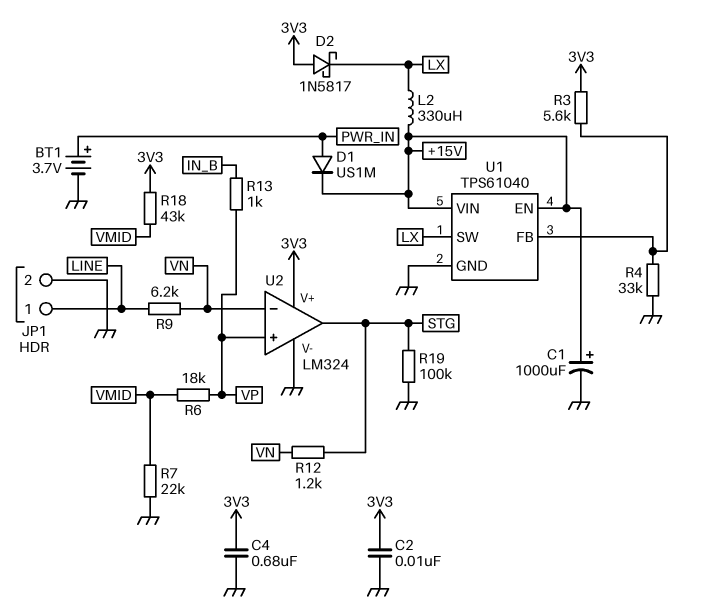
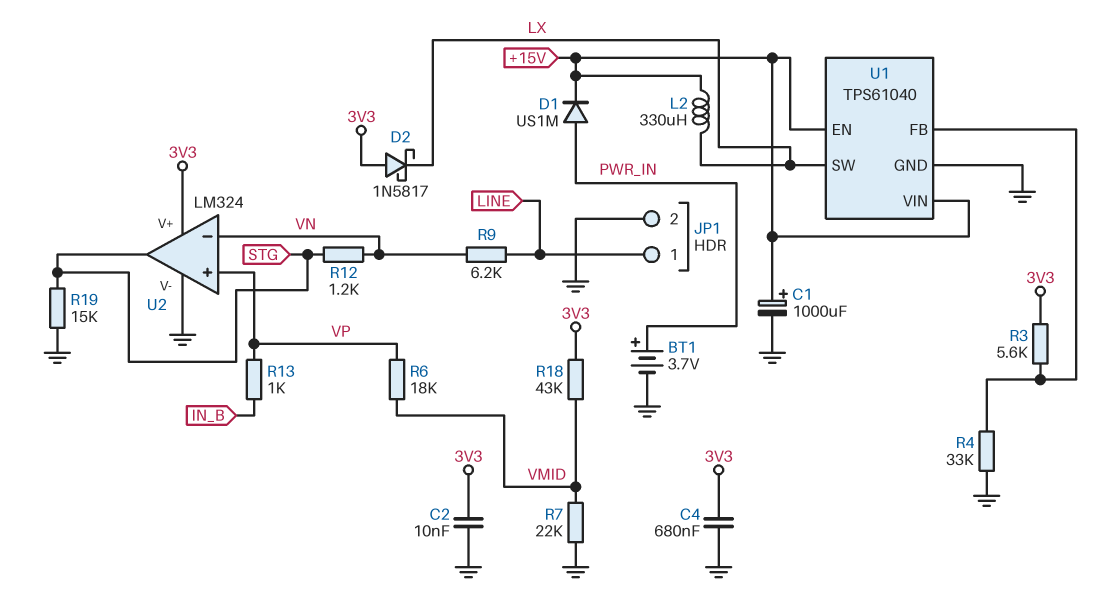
R19: 100k (GND, STG) -> 15k (GND, STG)

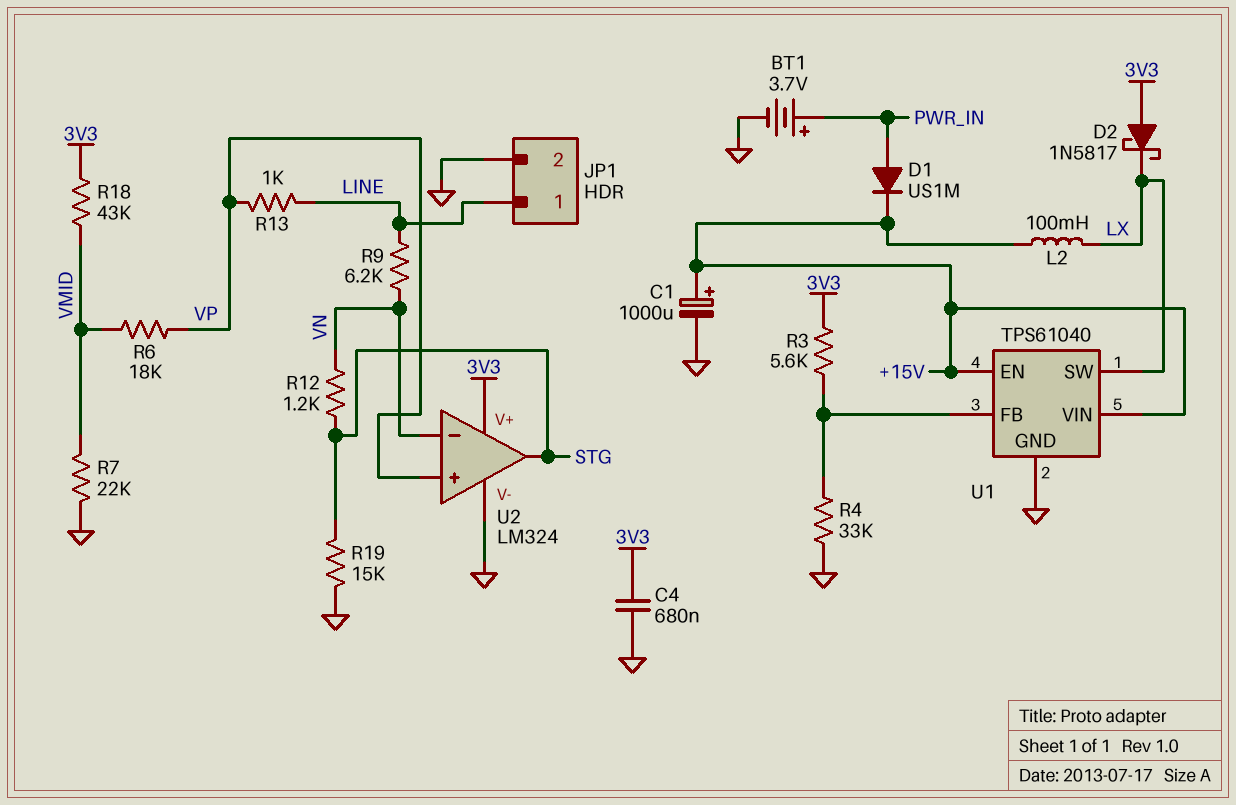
C2: 10nF (3V3, GND) -> none
L2: 330uH (+15V, LX) -> 100mH (+15V, LX)
R13: 1k (IN_B, VP) -> 1k (LINE, VP)

